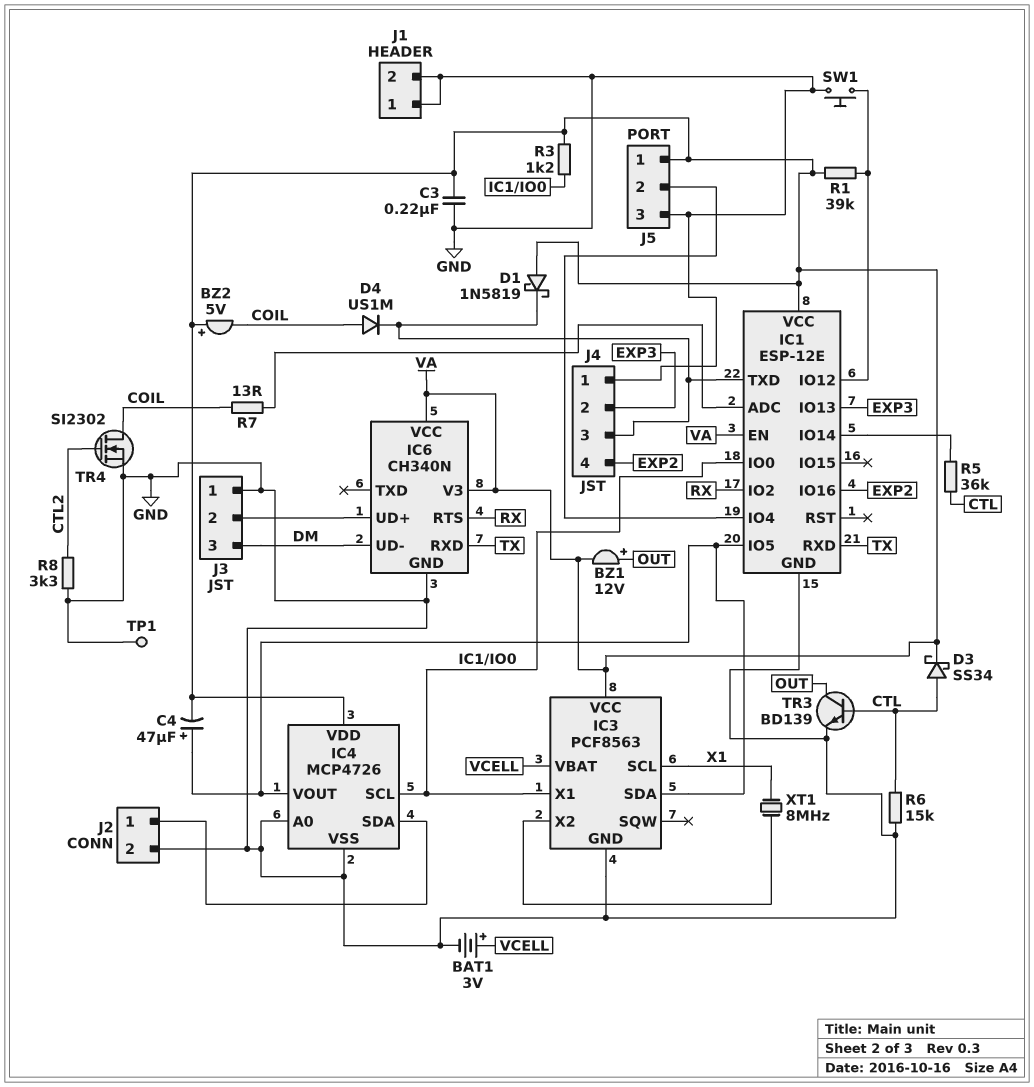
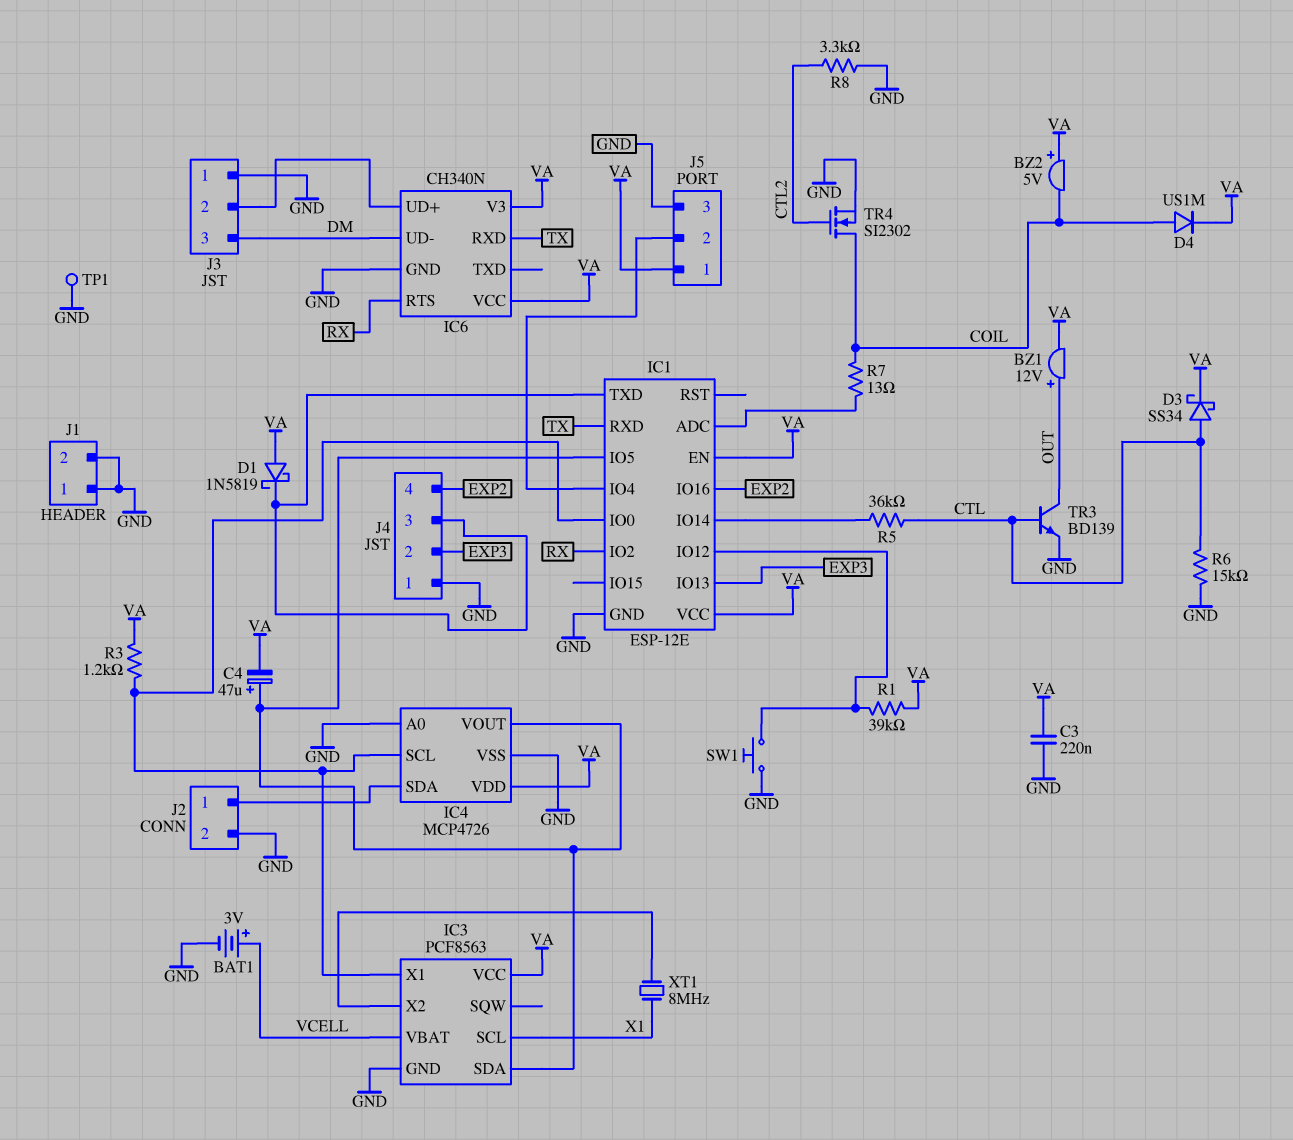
D4: diode US1M (A COIL, K IC1/TXD) -> diode US1M (A COIL, K VA)

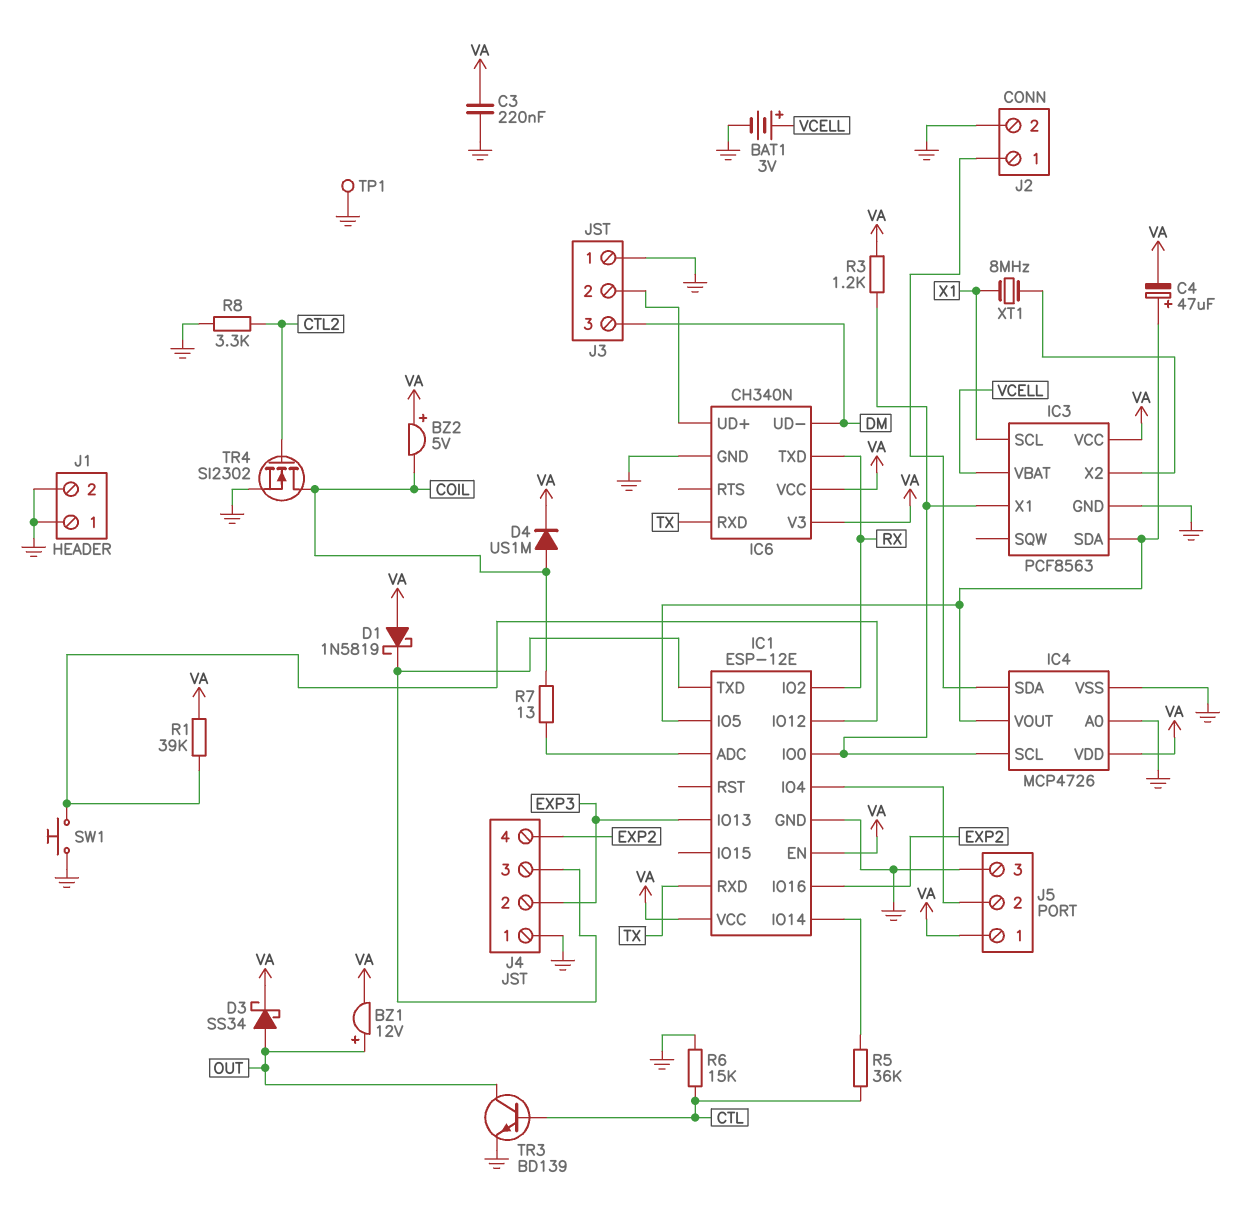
D3: schottky SS34 (A CTL, K VA) -> schottky SS34 (A OUT, K VA)
IC6 pin RTS: RX -> none
IC6 pin TXD: none -> RX

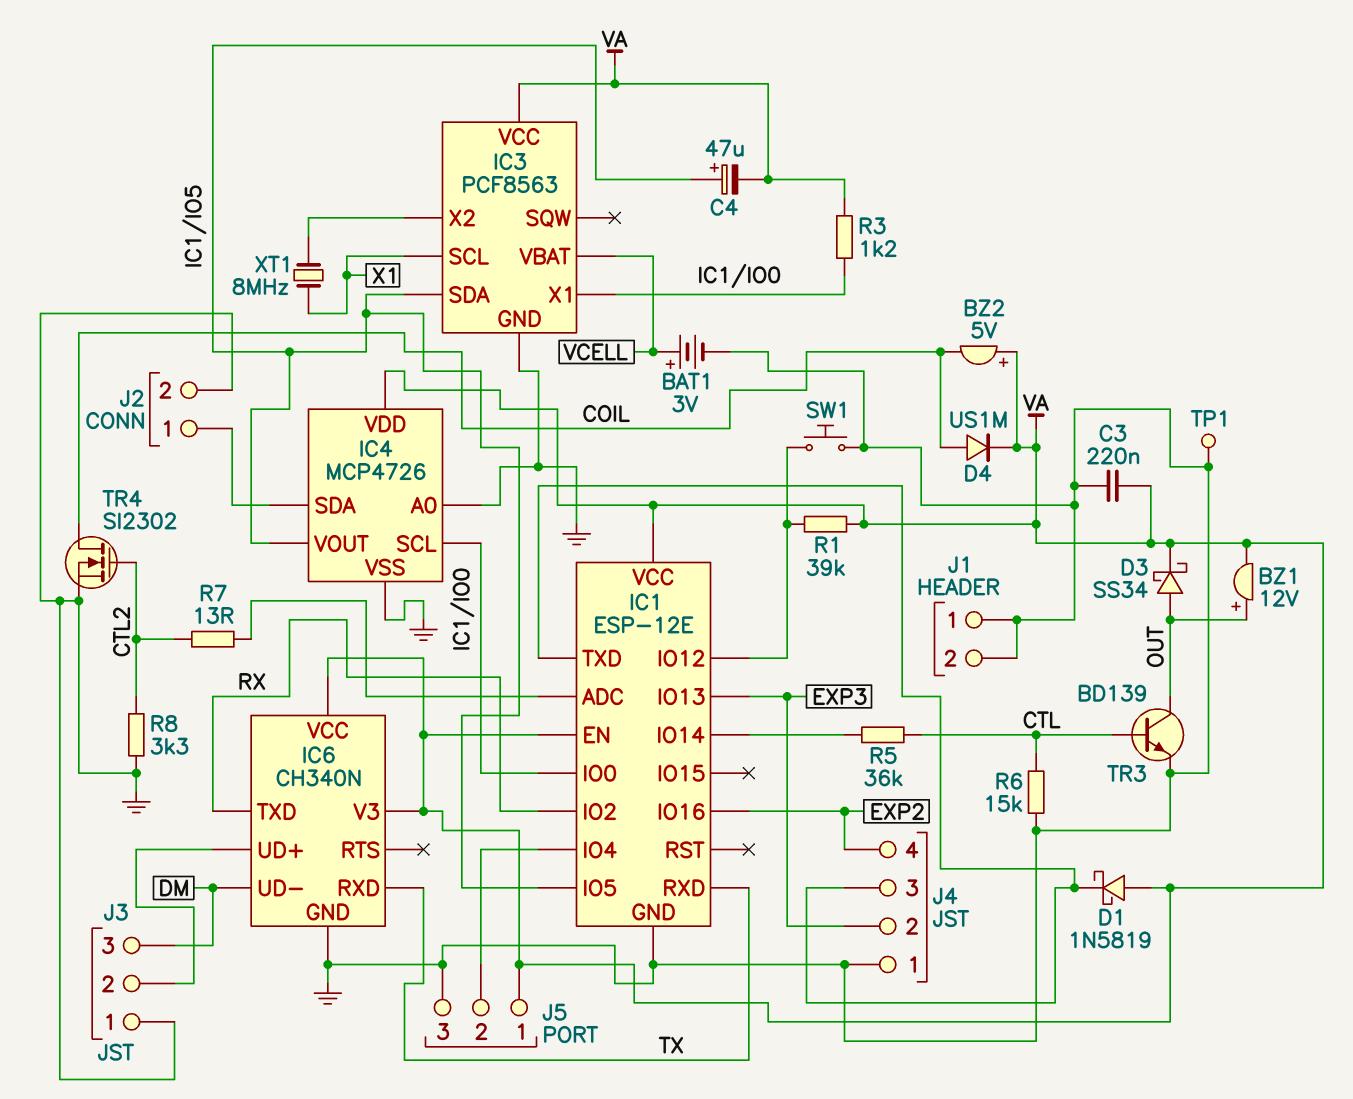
R7: 13 (COIL, IC1/ADC) -> 13 (CTL2, IC1/ADC)

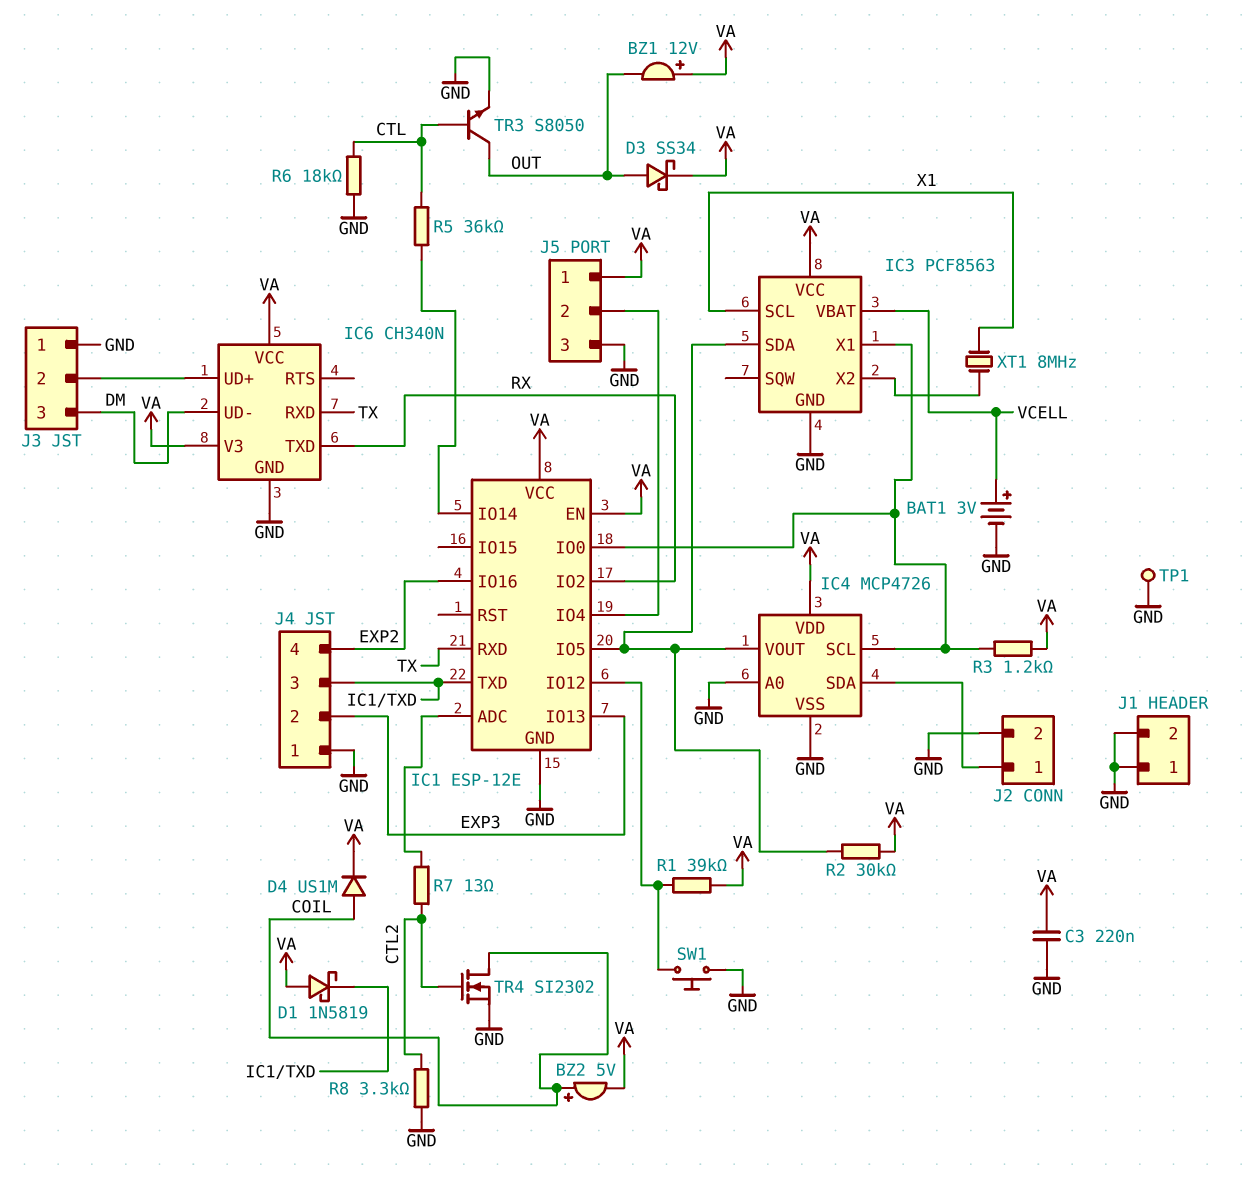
BZ1: buzzer 12V (plus OUT, minus VA) -> buzzer 12V (plus VA, minus OUT)
BZ2: buzzer 5V (plus VA, minus COIL) -> buzzer 5V (plus COIL, minus VA)
C4: 47uF (plus IC1/IO5, minus VA) -> none
R2: none -> 30k (IC1/IO5, VA)
R6: 15k (CTL, GND) -> 18k (CTL, GND)
TR3: NPN BD139 (B CTL, C OUT, E GND) -> NPN S8050 (B CTL, C OUT, E GND)

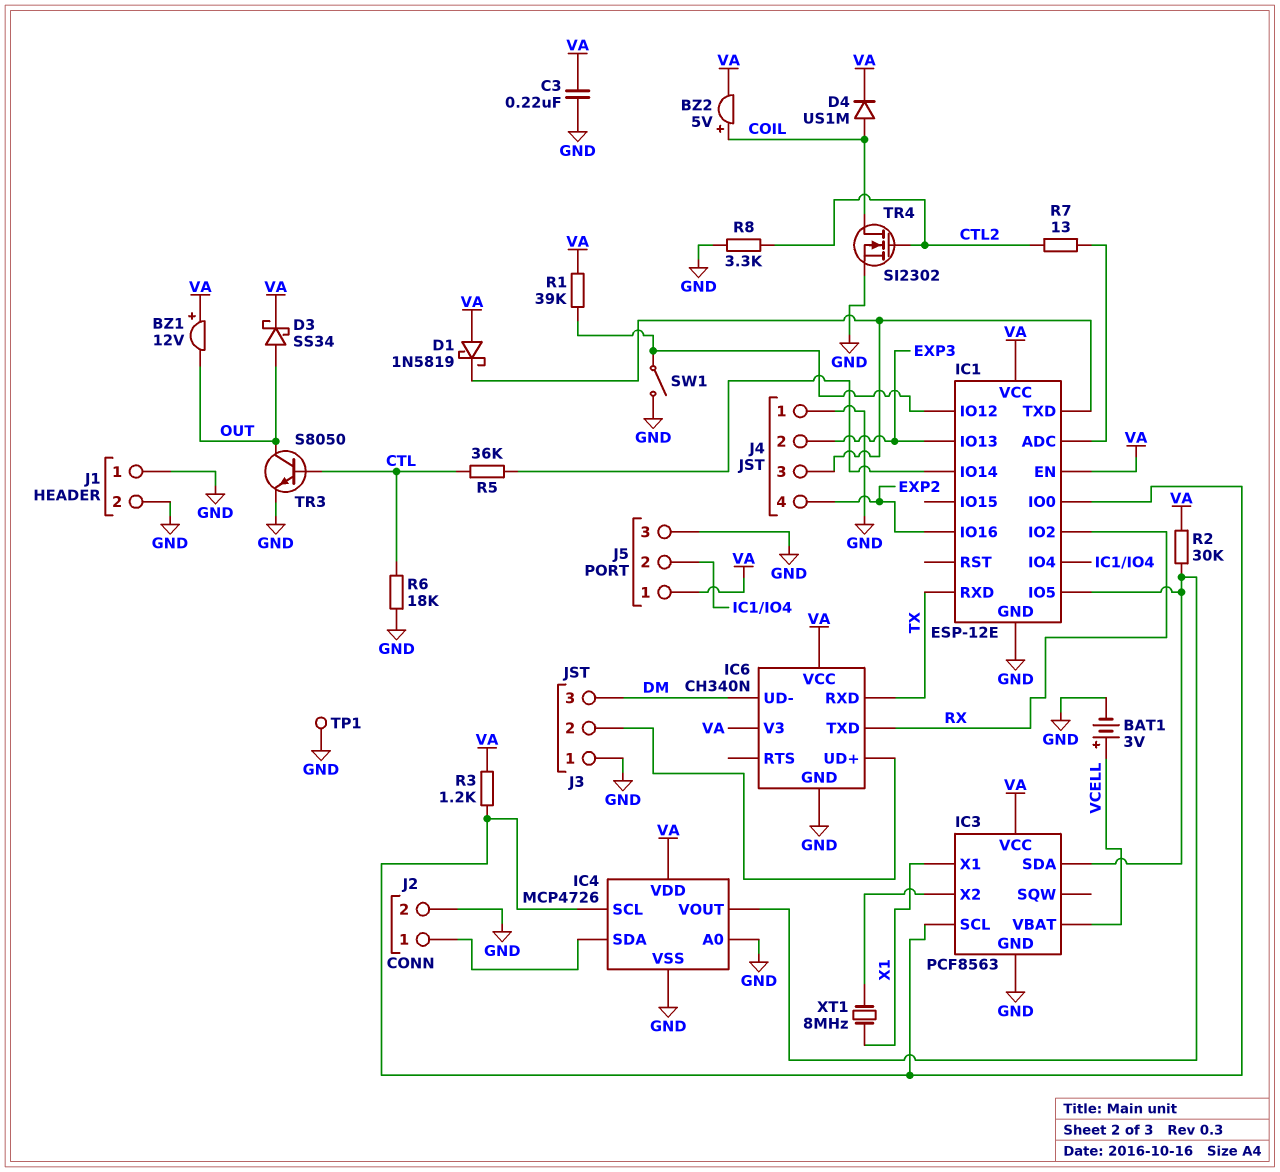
IC3 pin SCL: X1 -> IC1/IO0
IC3 pin X1: IC1/IO0 -> X1
SW1: button (GND, IC1/IO12) -> switch (GND, IC1/IO12)

